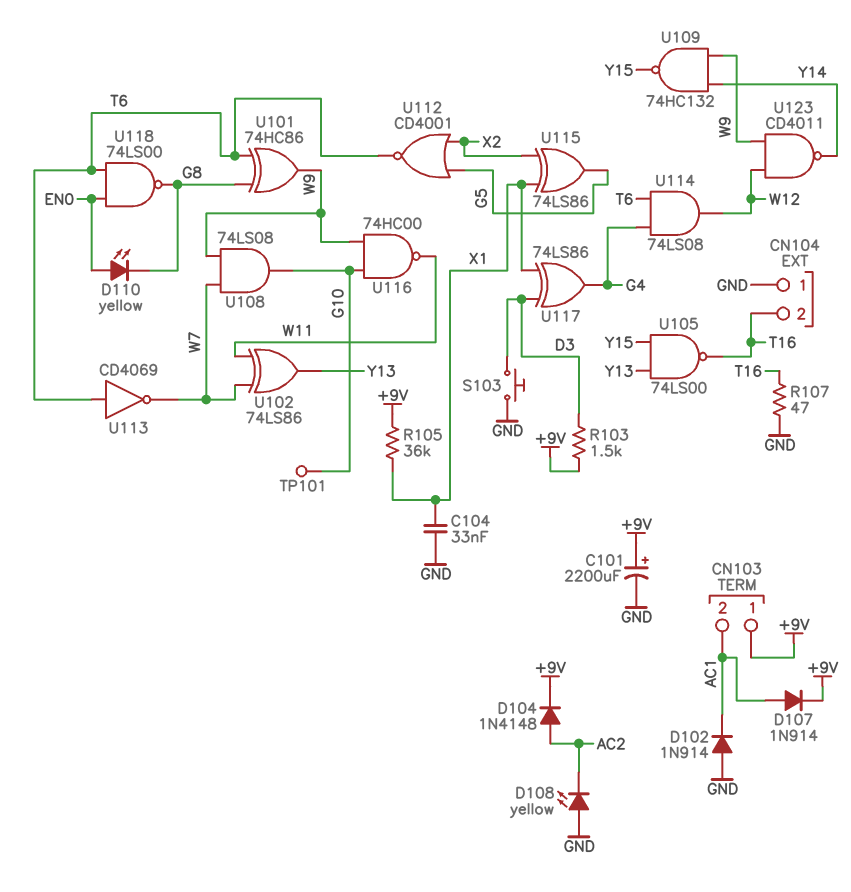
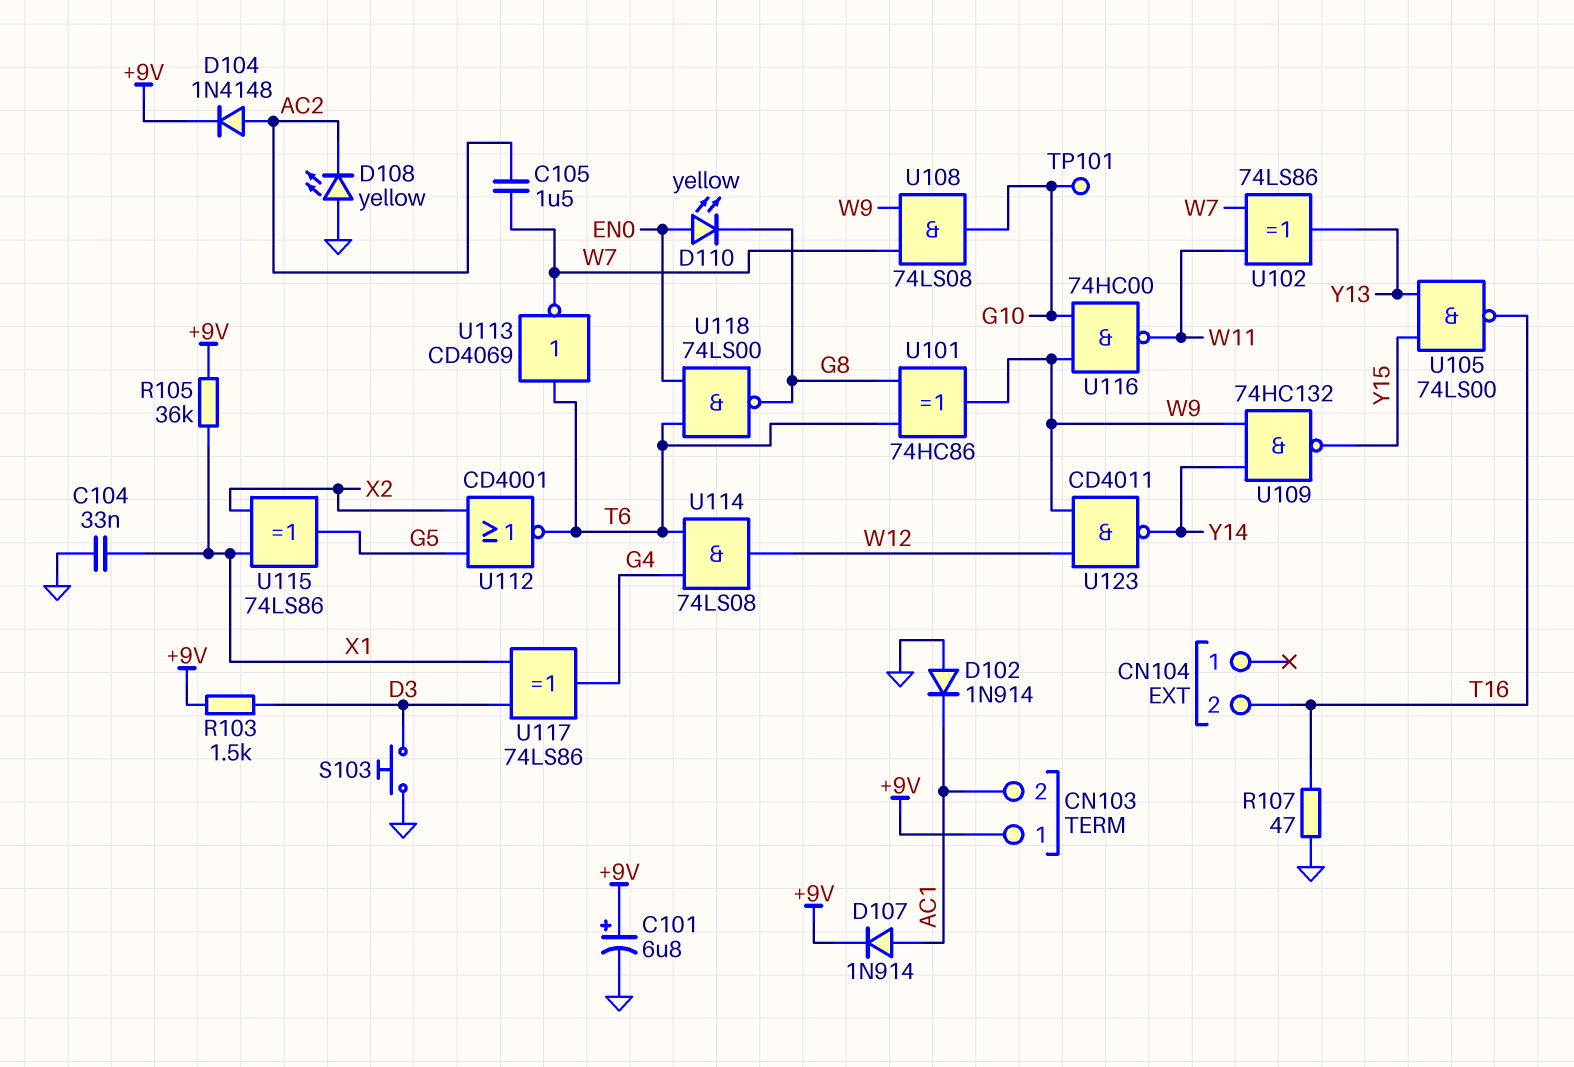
C101: 2200uF (plus +9V, minus GND) -> 6.8uF (plus +9V, minus GND)
C105: none -> 1.5uF (AC2, W7)
CN104 pin 1: GND -> none

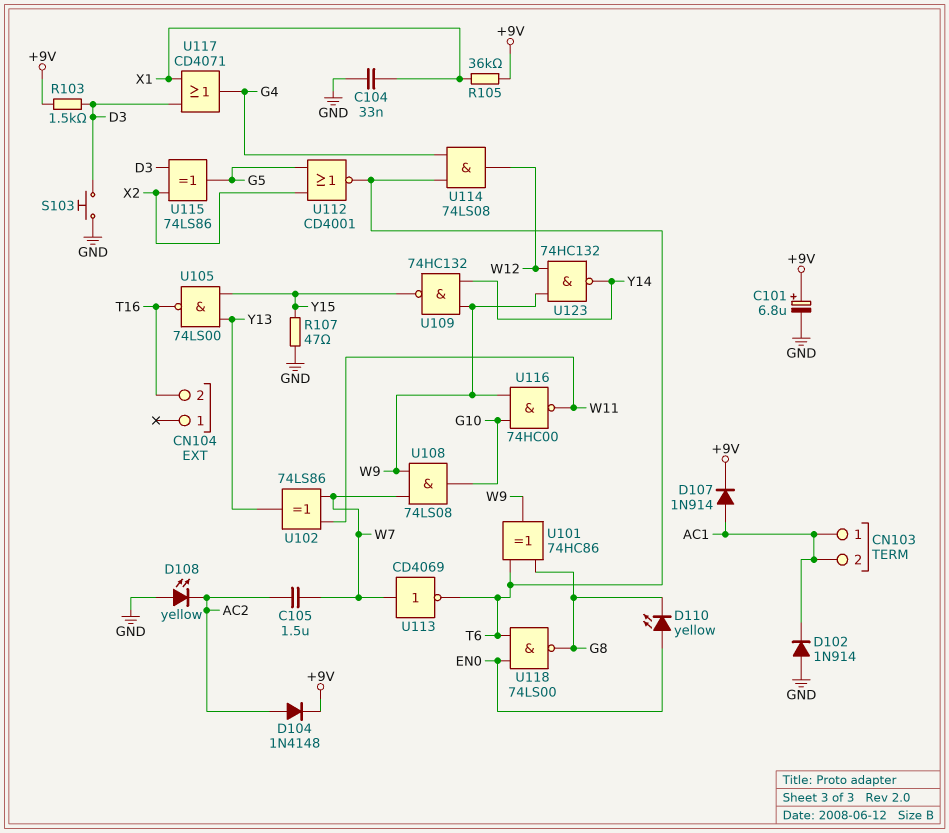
CN103 pin 1: +9V -> AC1
R107: 47 (GND, T16) -> 47 (GND, Y15)
TP101: test point (G10) -> none
U113: NOT CD4069 (in T6, out W7) -> NOT CD4069 (in W7, out T6)
U115: XOR 74LS86 (in X1, in X2, out G5) -> XOR 74LS86 (in D3, in X2, out G5)
U117: XOR 74LS86 (in D3, in X1, out G4) -> OR CD4071 (in D3, in X1, out G4)
U123: NAND CD4011 (in W9, in W12, out Y14) -> NAND 74HC132 (in W9, in W12, out Y14)

